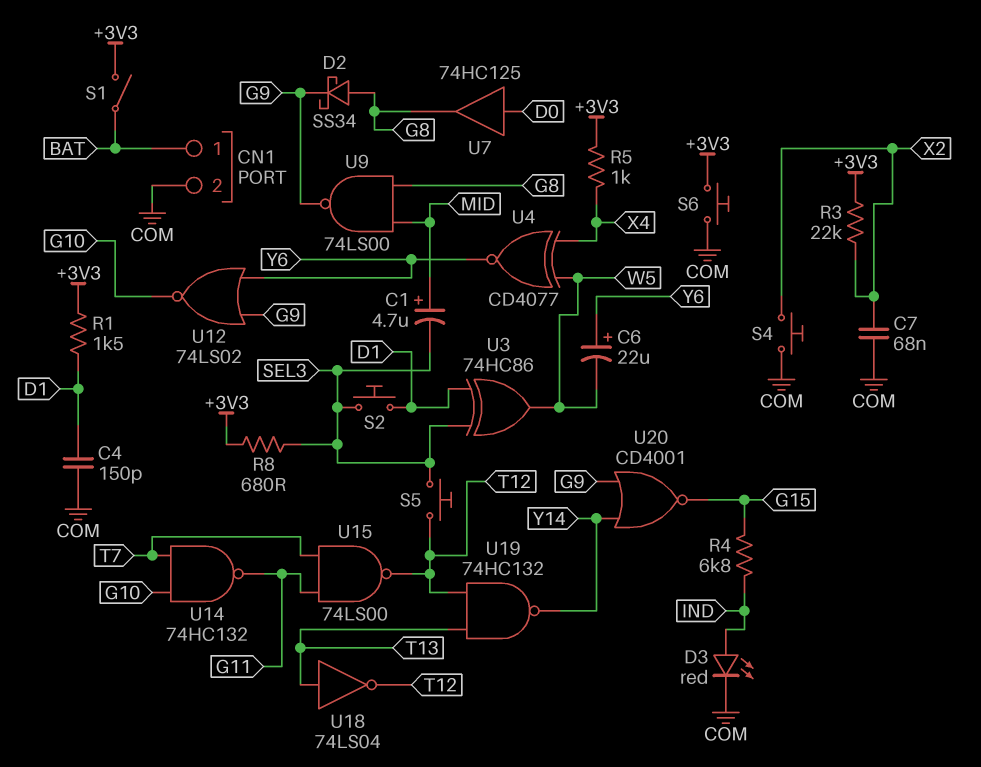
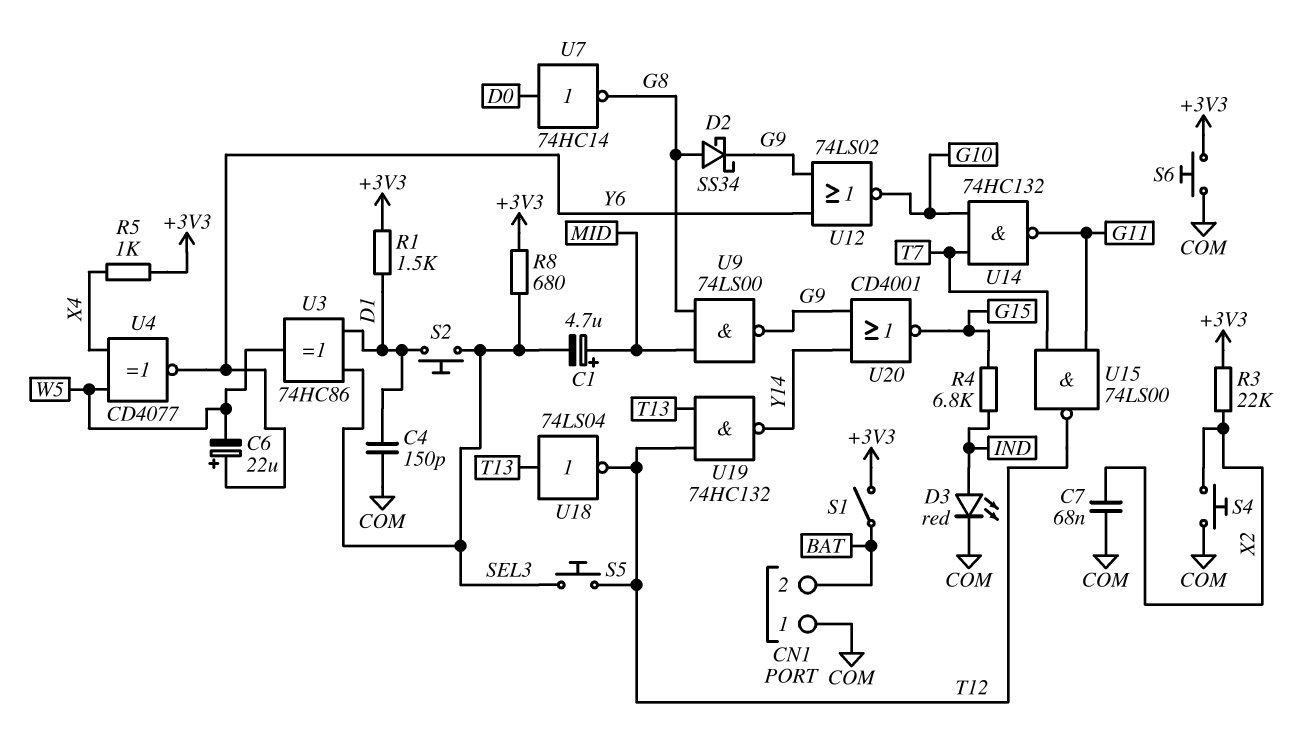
CN1 pin 1: BAT -> COM
CN1 pin 2: COM -> BAT
U7: buffer 74HC125 (in D0, out G8) -> NOT 74HC14 (in D0, out G8)

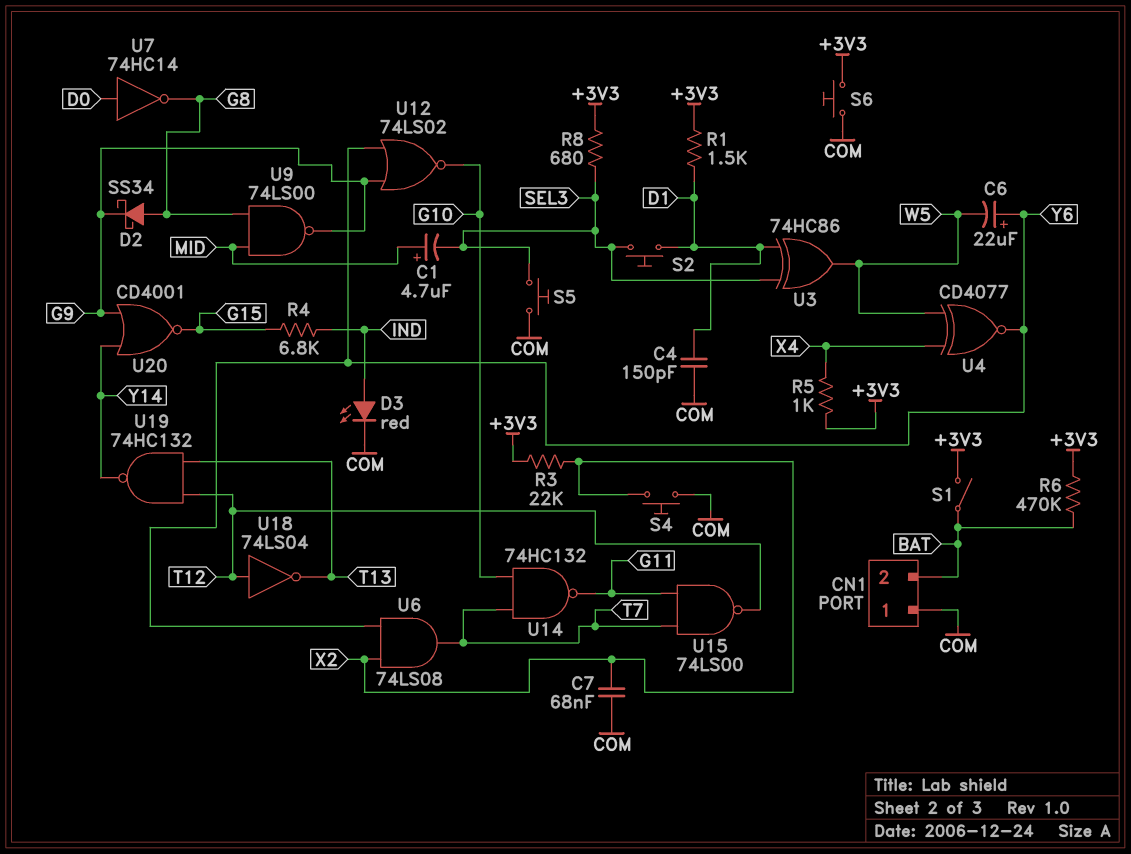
R6: none -> 470k (+3V3, BAT)
S5: button (SEL3, T12) -> button (COM, SEL3)
U6: none -> AND 74LS08 (in X2, in Y6, out T7)
U18: NOT 74LS04 (in T13, out T12) -> NOT 74LS04 (in T12, out T13)

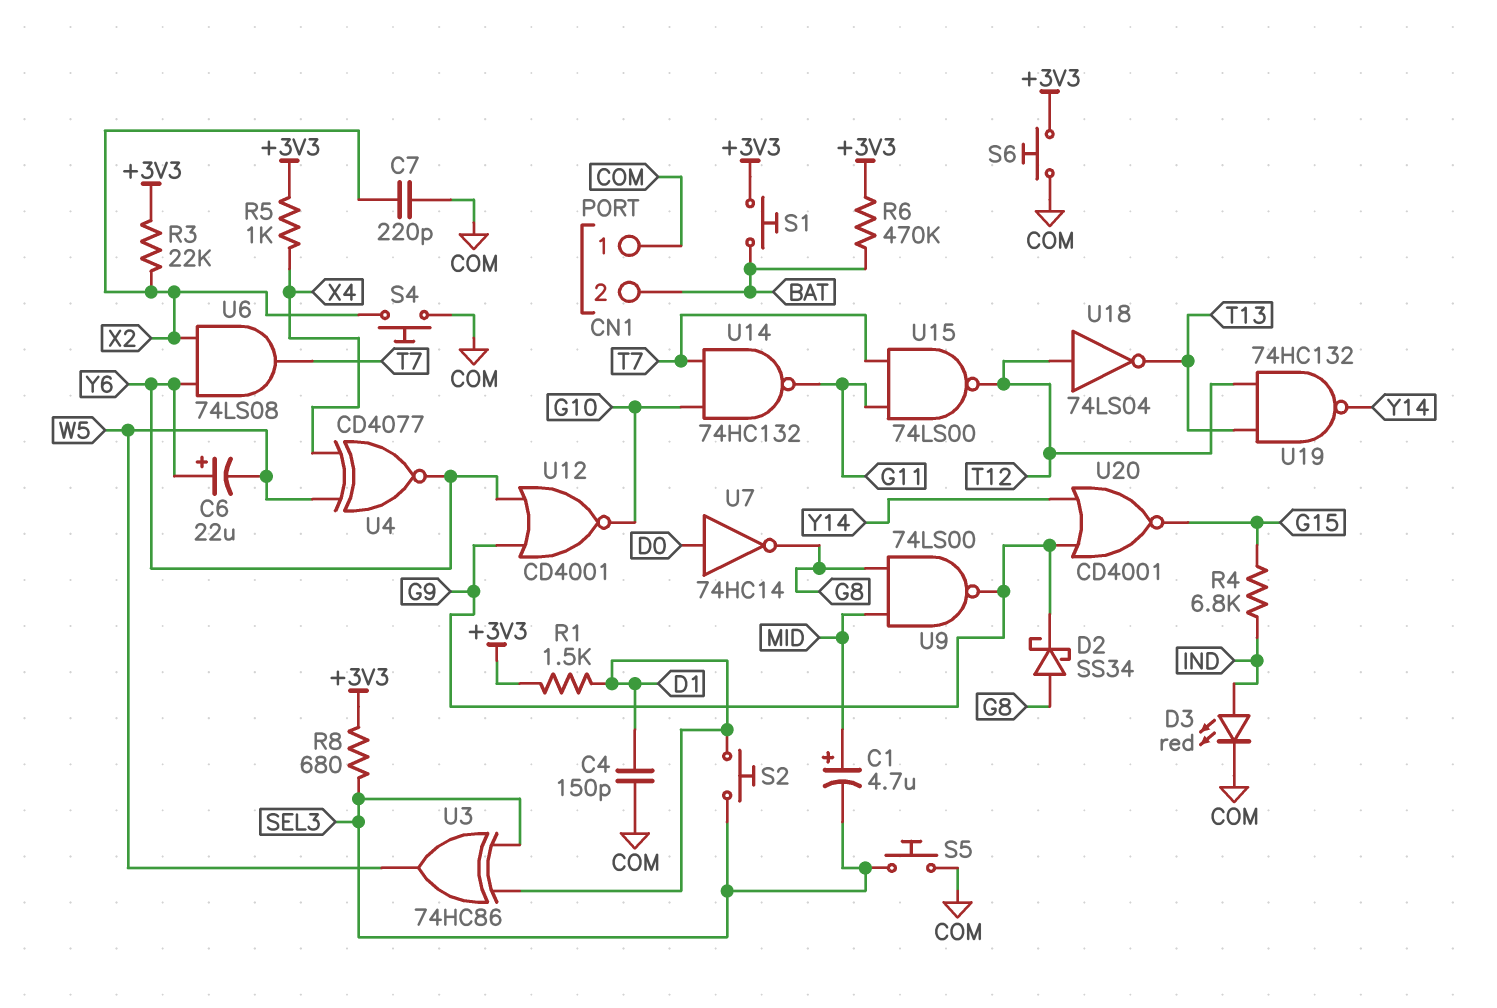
C7: 68nF (COM, X2) -> 220pF (COM, X2)
S1: switch (+3V3, BAT) -> button (+3V3, BAT)
U12: NOR 74LS02 (in G9, in Y6, out G10) -> NOR CD4001 (in G9, in Y6, out G10)

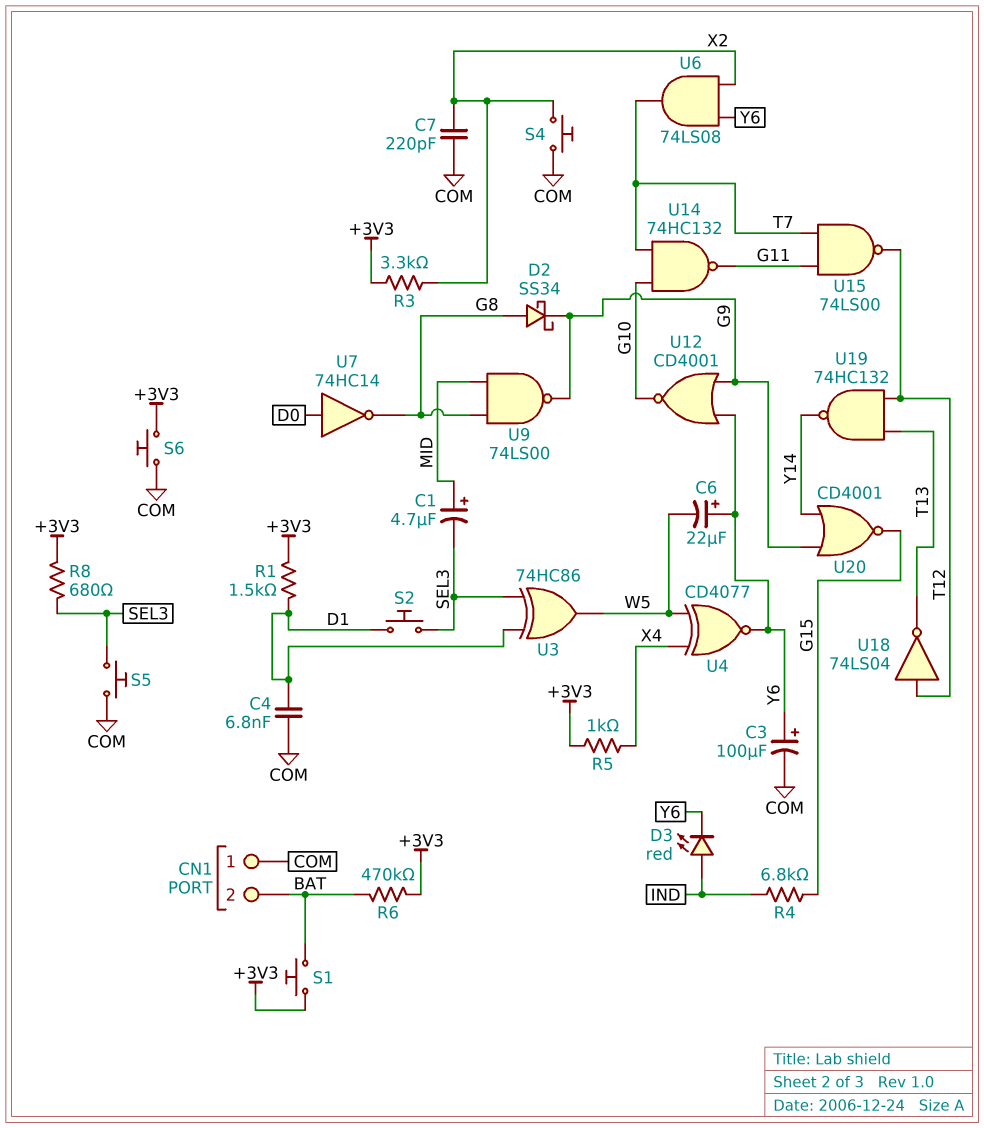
C3: none -> 100uF (plus Y6, minus COM)
C4: 150pF (COM, D1) -> 6.8nF (COM, D1)
D3: LED red (A IND, K COM) -> LED red (A IND, K Y6)
R3: 22k (+3V3, X2) -> 3.3k (+3V3, X2)

